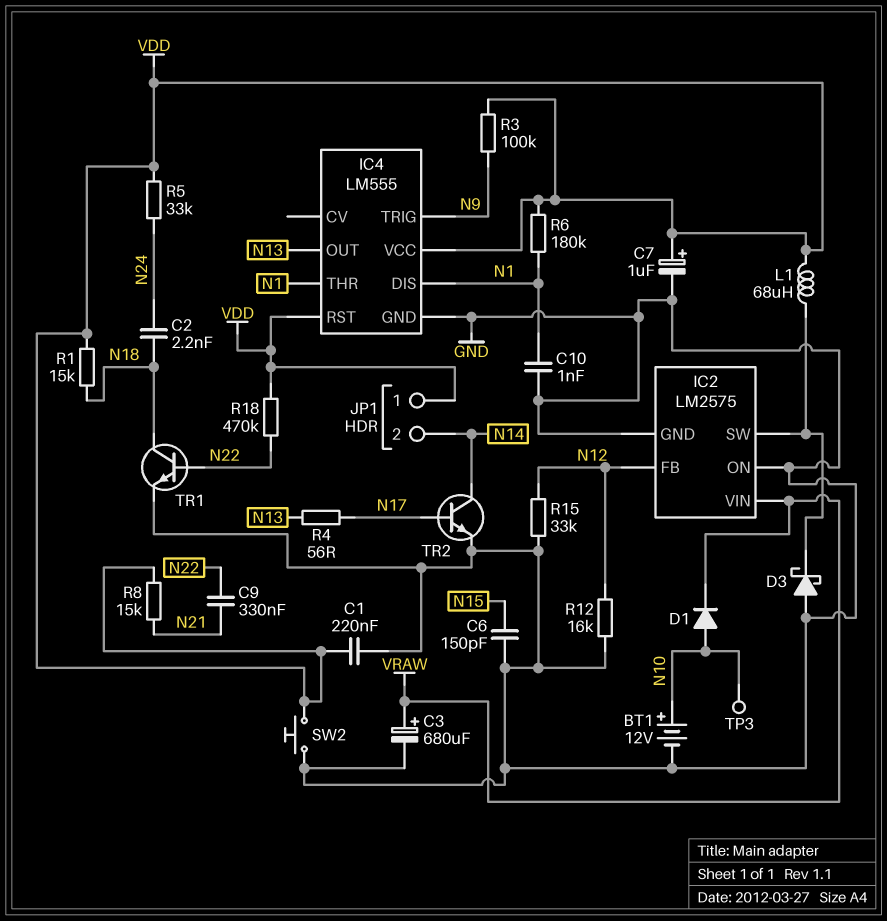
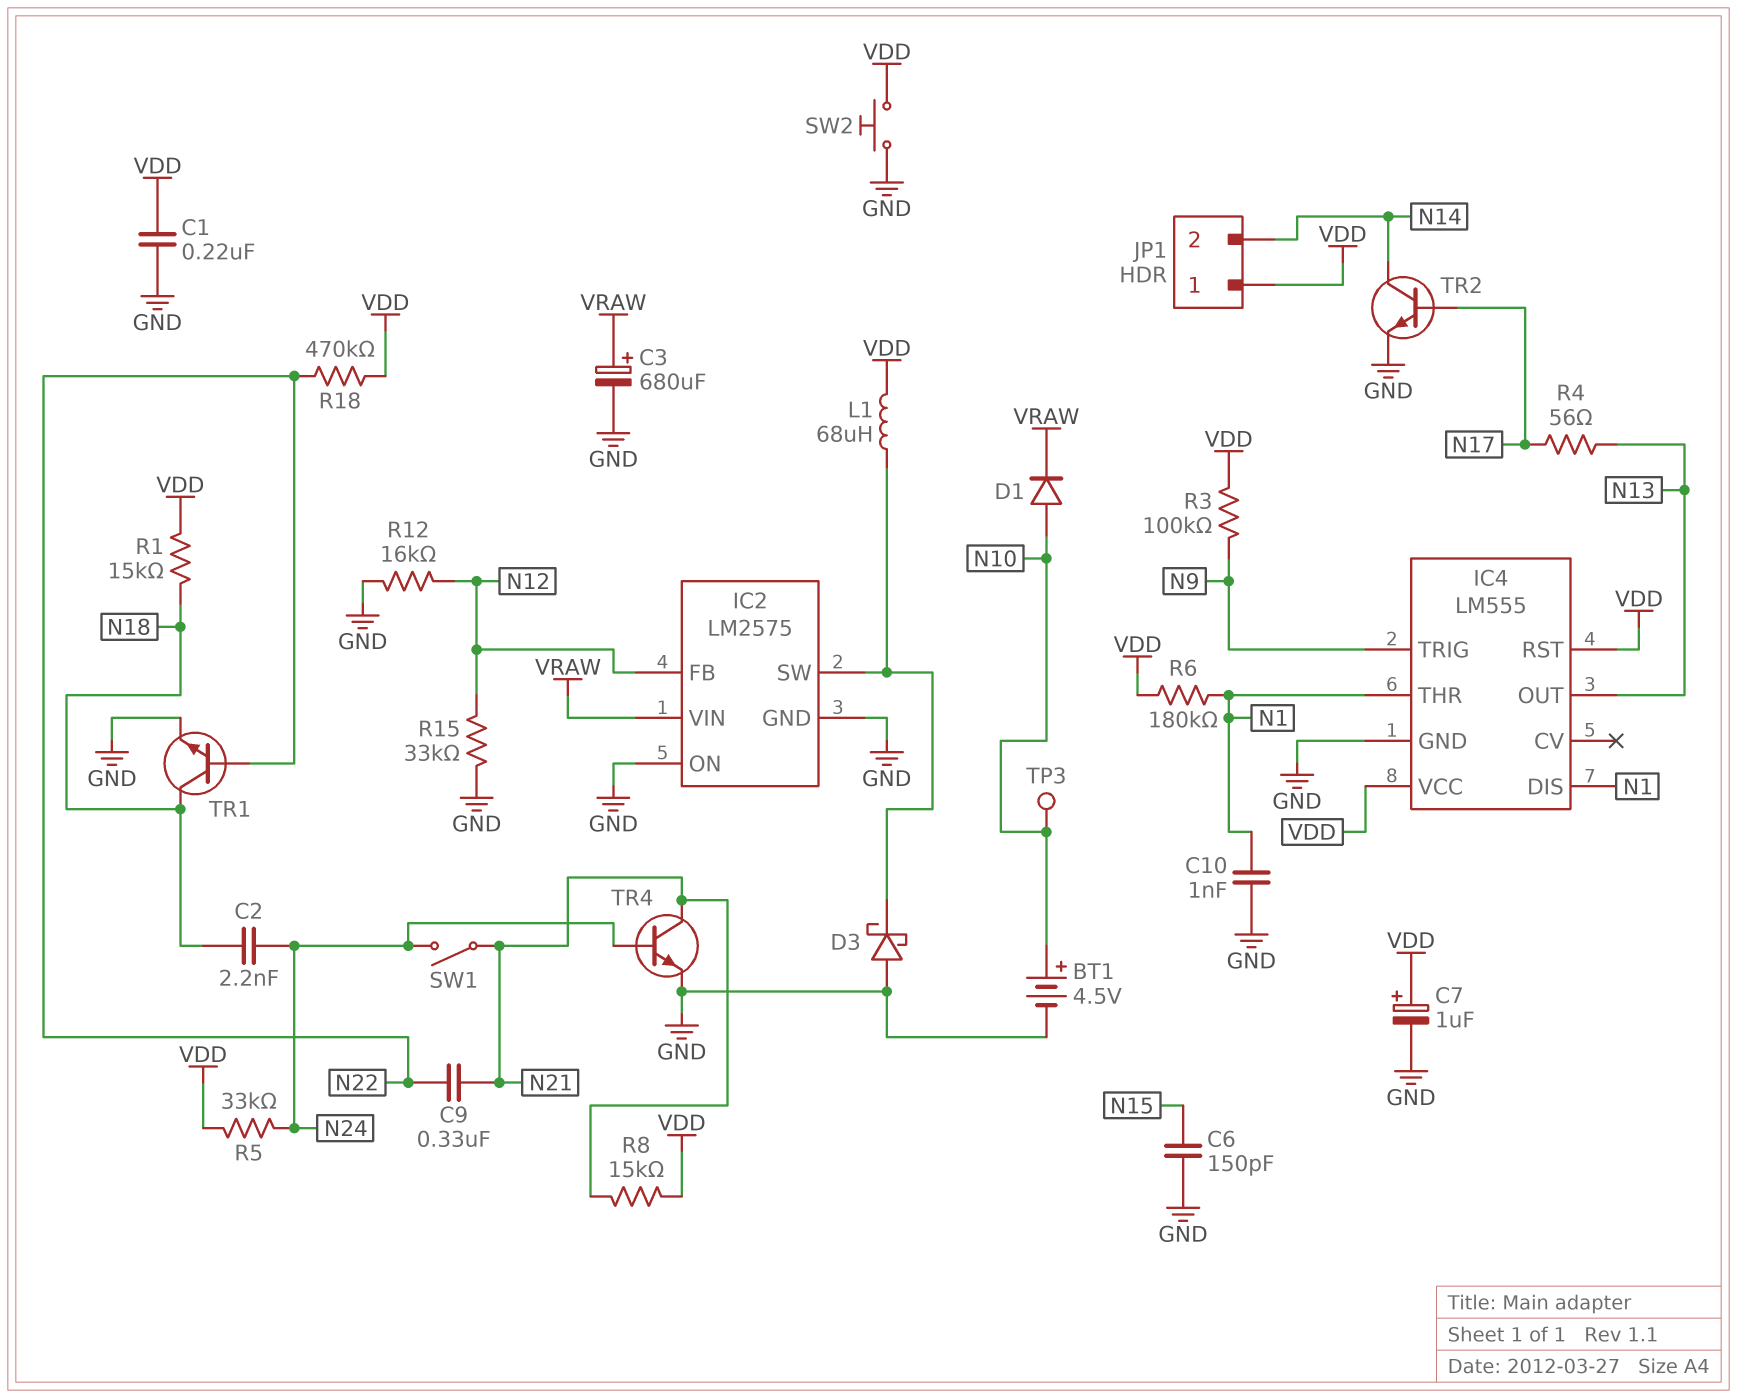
BT1: 12V (plus N10, minus GND) -> 4.5V (plus N10, minus GND)
SW1: none -> switch (N21, N24)
TR4: none -> NPN (B N24, C N21, E GND)

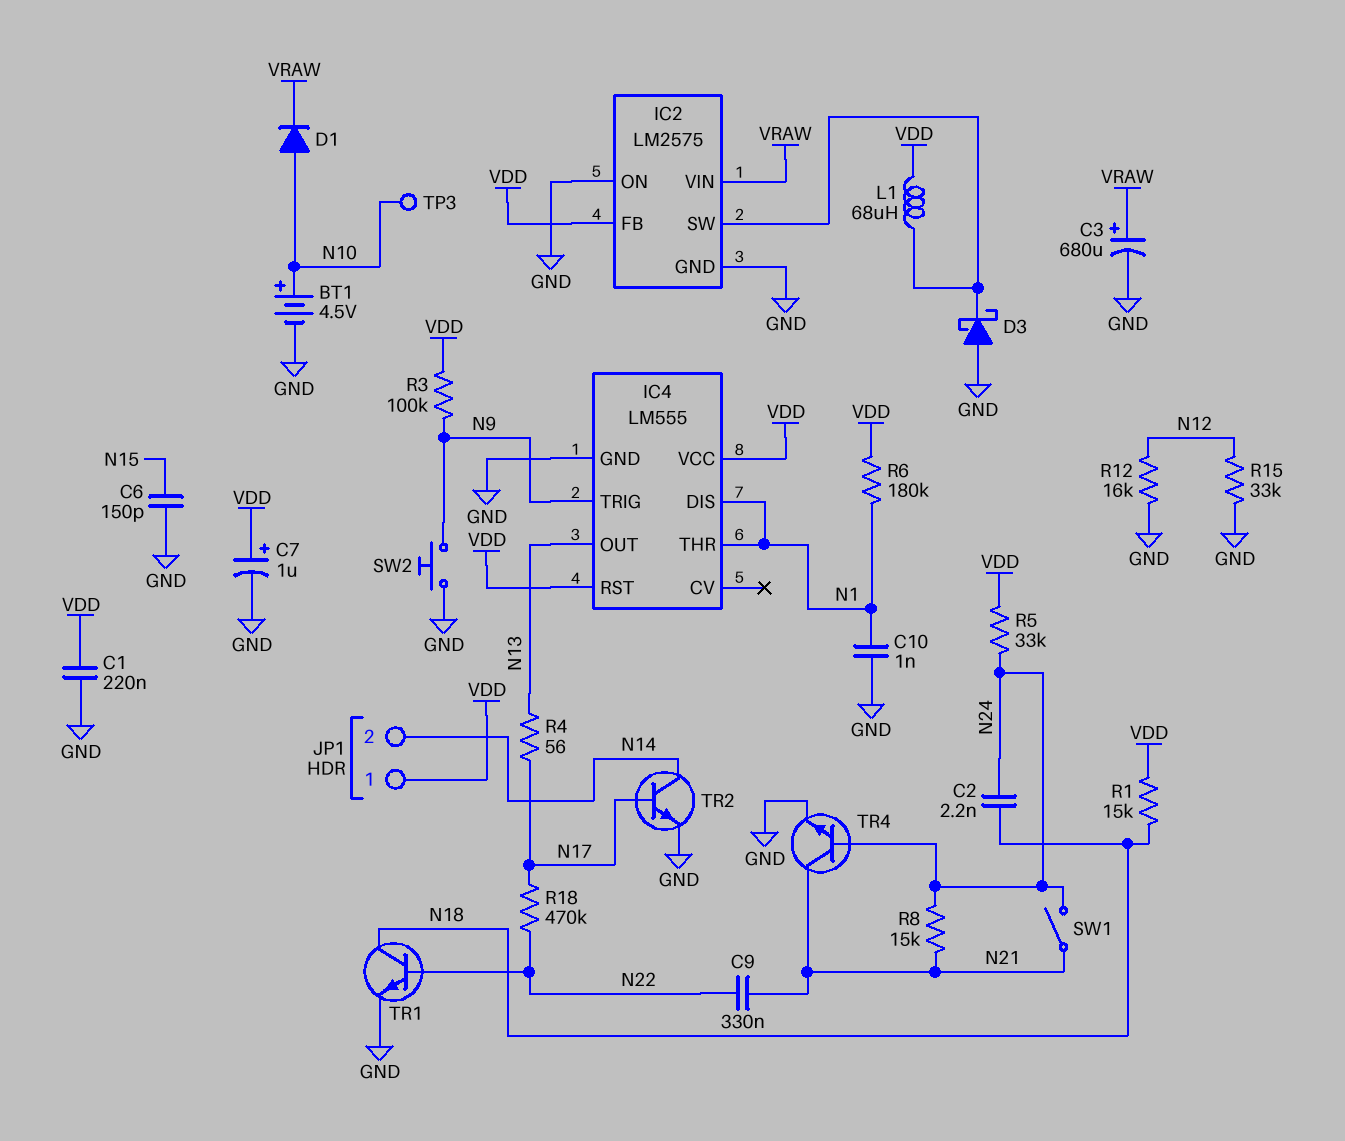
IC2 pin FB: N12 -> VDD
R8: 15k (N21, VDD) -> 15k (N21, N24)
R18: 470k (N22, VDD) -> 470k (N17, N22)
SW2: button (GND, VDD) -> button (GND, N9)

